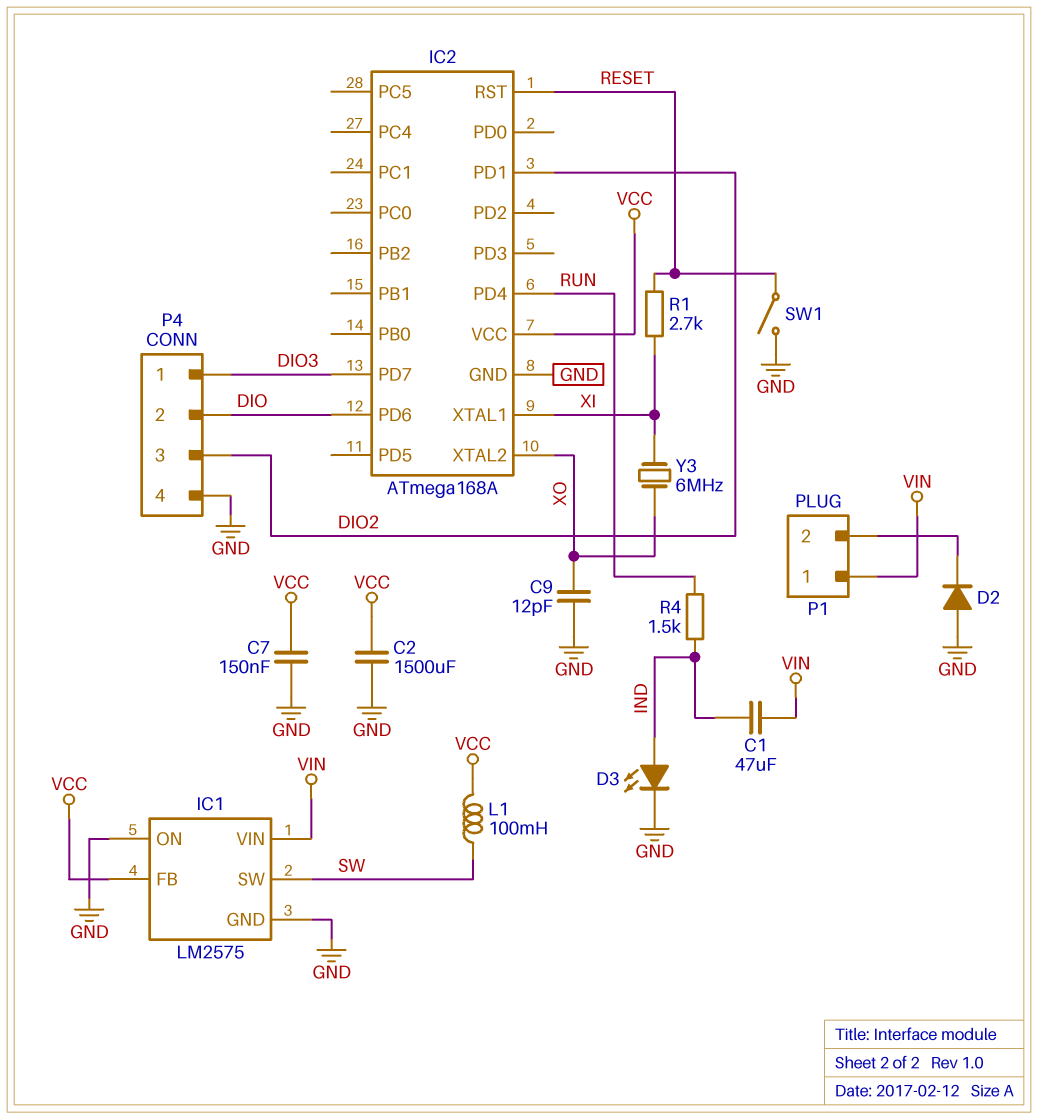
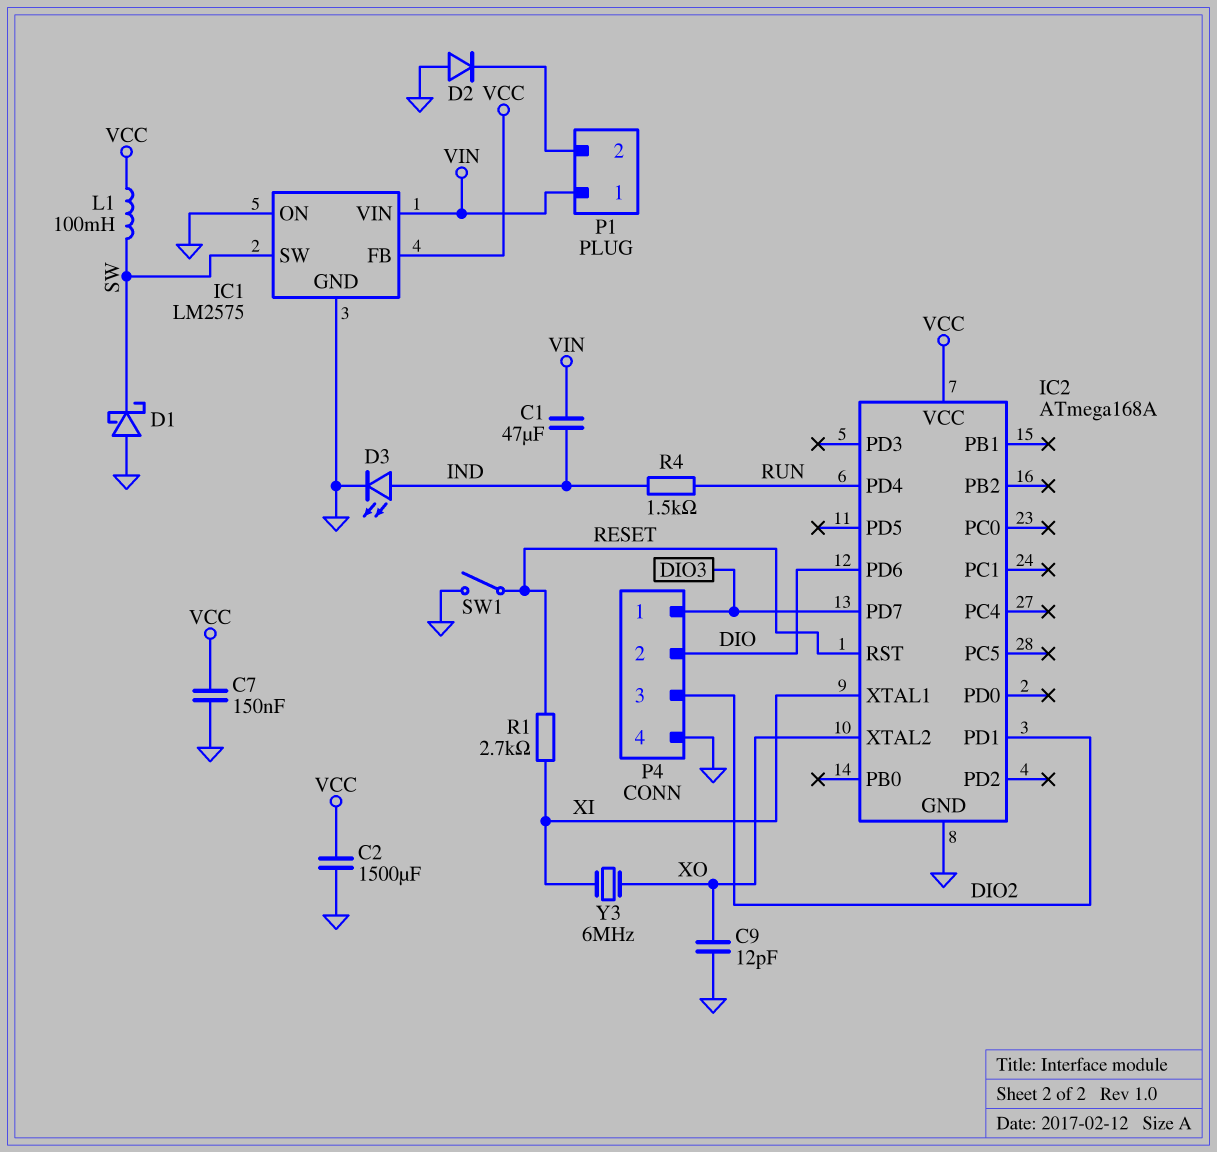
D1: none -> schottky (A GND, K SW)

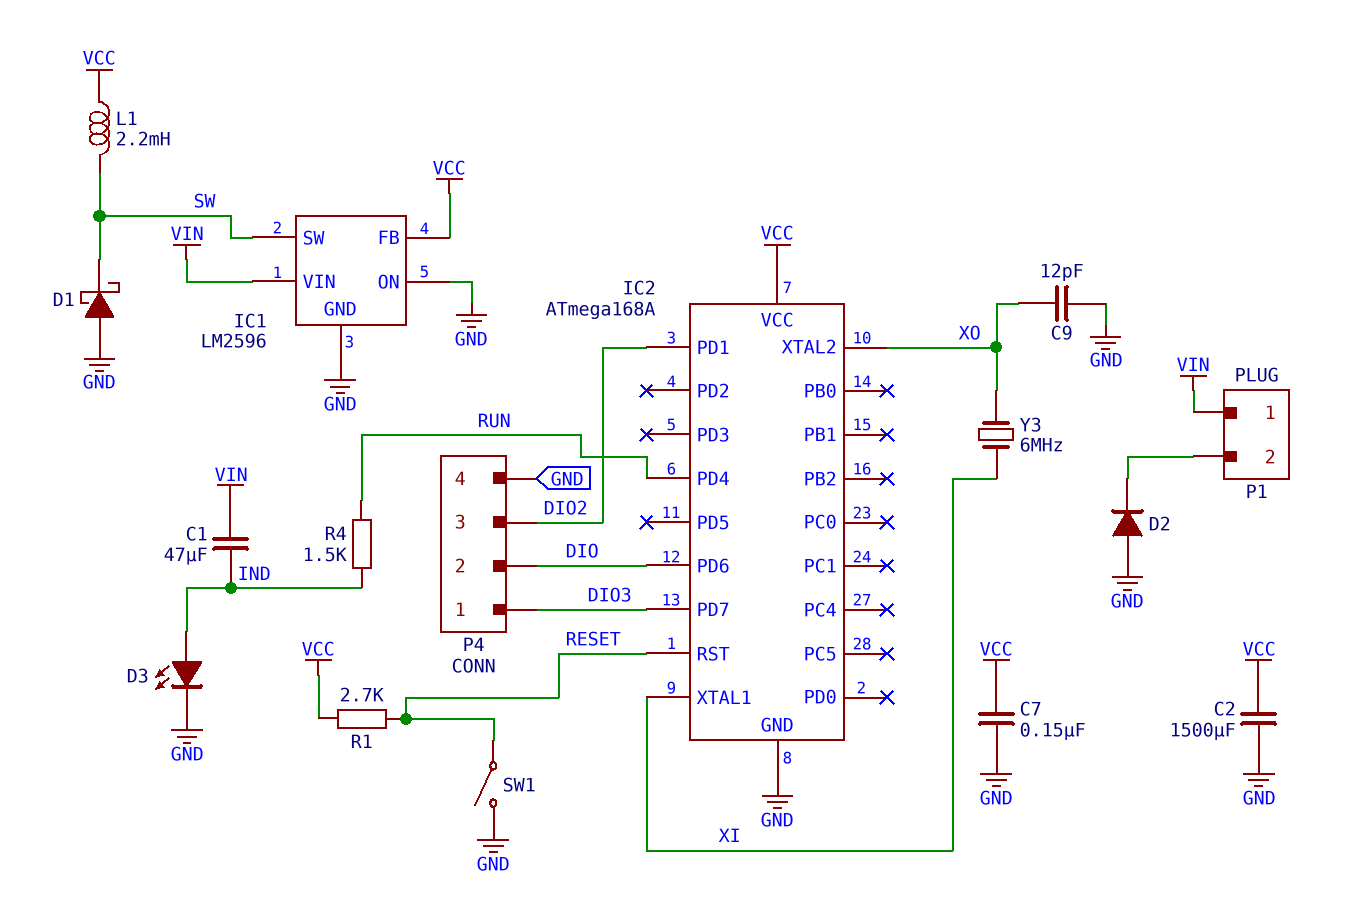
IC1: LM2575 -> LM2596
L1: 100mH (SW, VCC) -> 2.2mH (SW, VCC)
R1: 2.7k (RESET, XI) -> 2.7k (RESET, VCC)

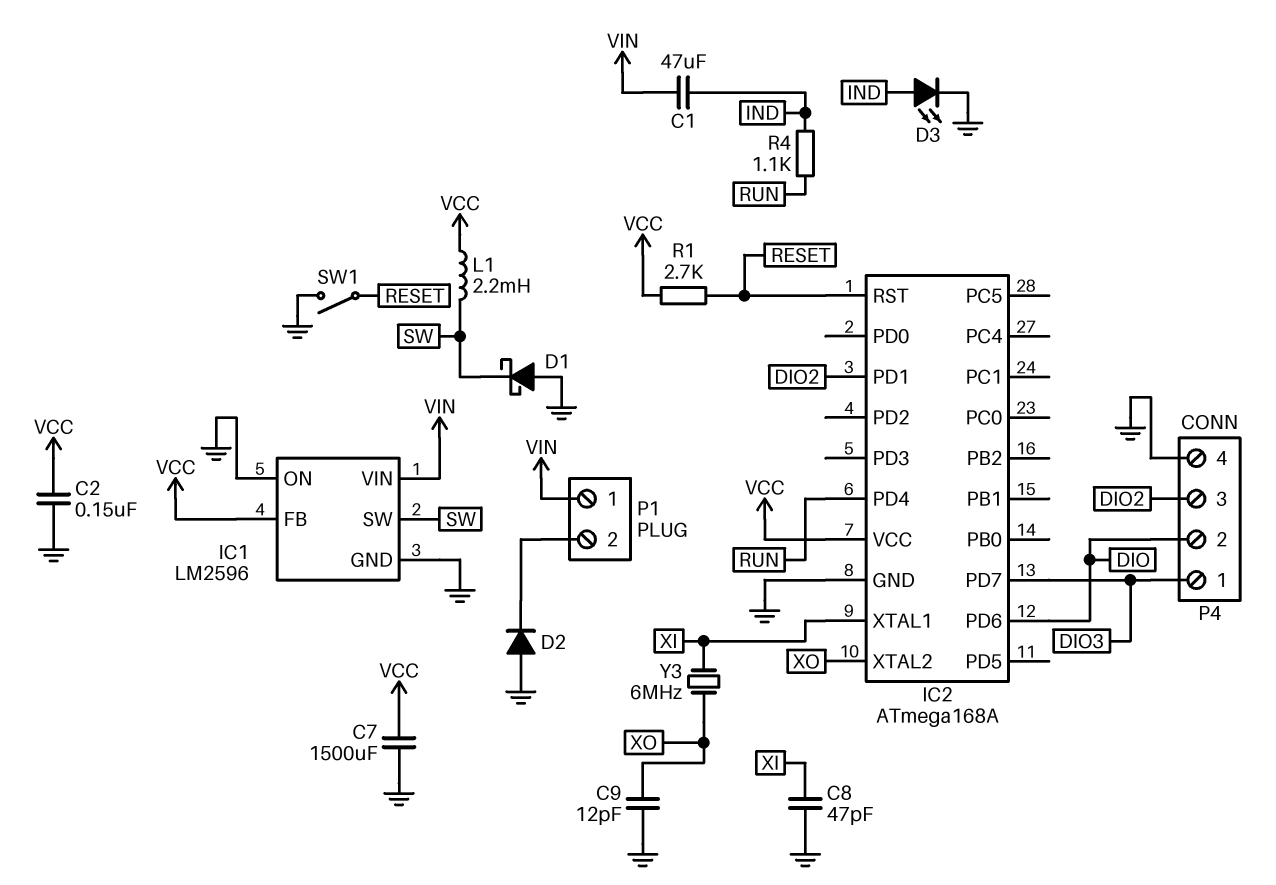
C2: 1500uF (GND, VCC) -> 150nF (GND, VCC)
C7: 150nF (GND, VCC) -> 1500uF (GND, VCC)
C8: none -> 47pF (GND, XI)
R4: 1.5k (IND, RUN) -> 1.1k (IND, RUN)

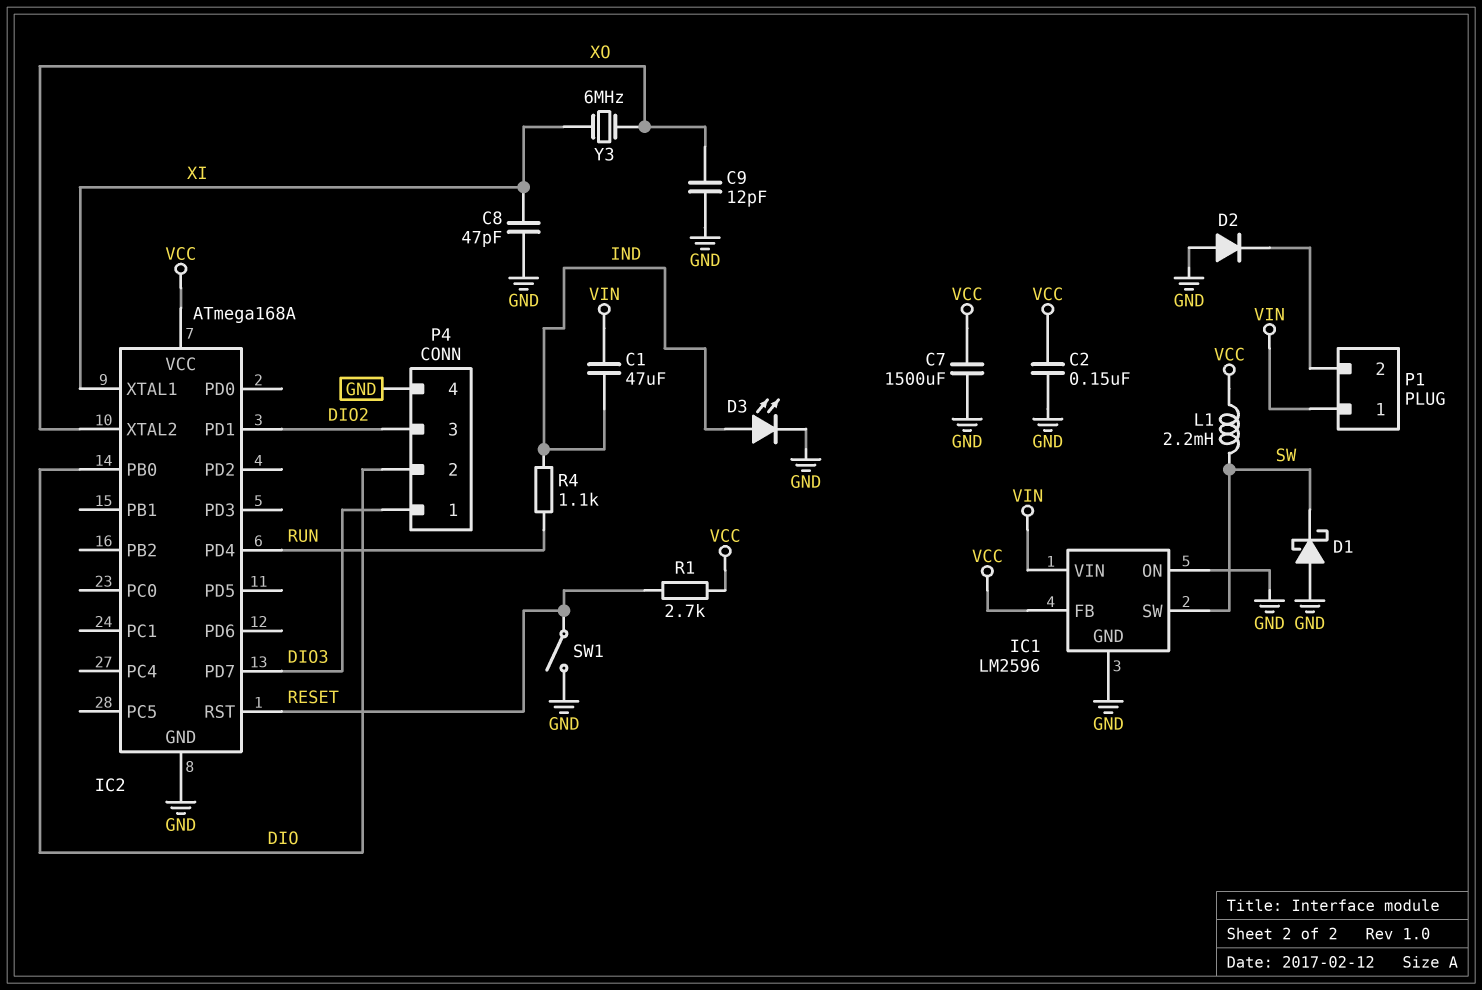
IC2 pin PB0: none -> DIO
IC2 pin PD6: DIO -> none

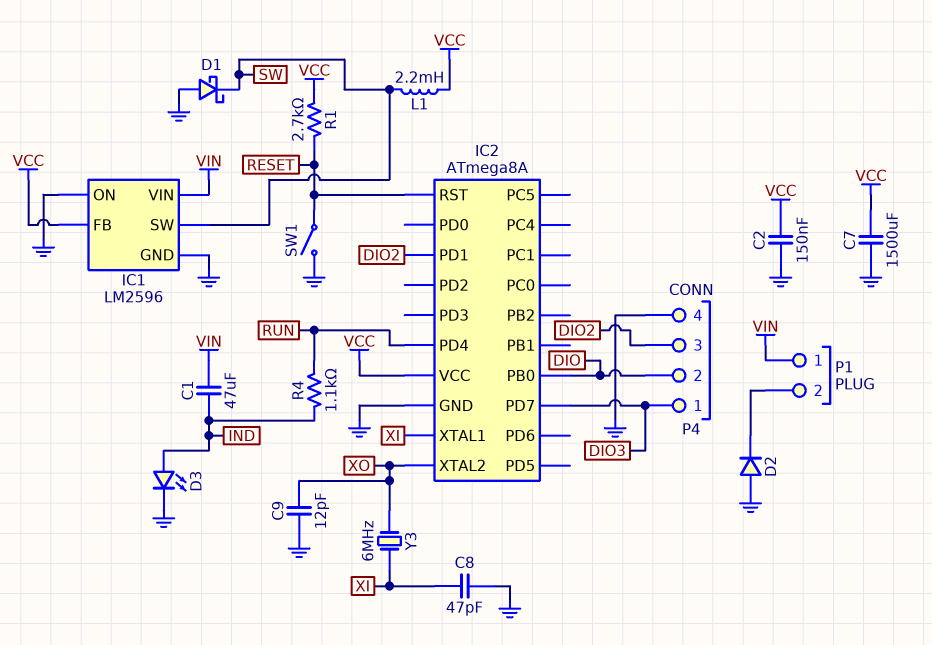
IC2: ATmega168A -> ATmega8A

